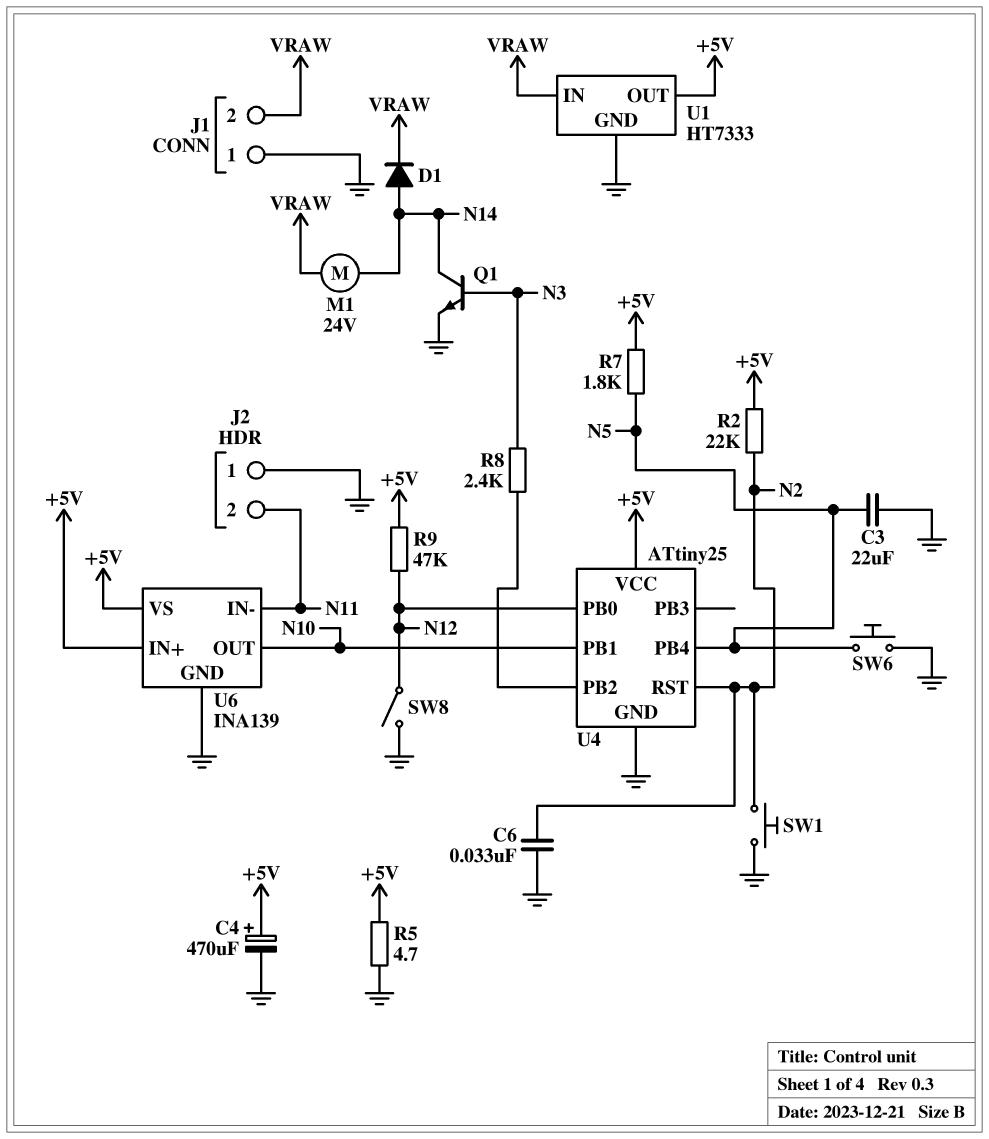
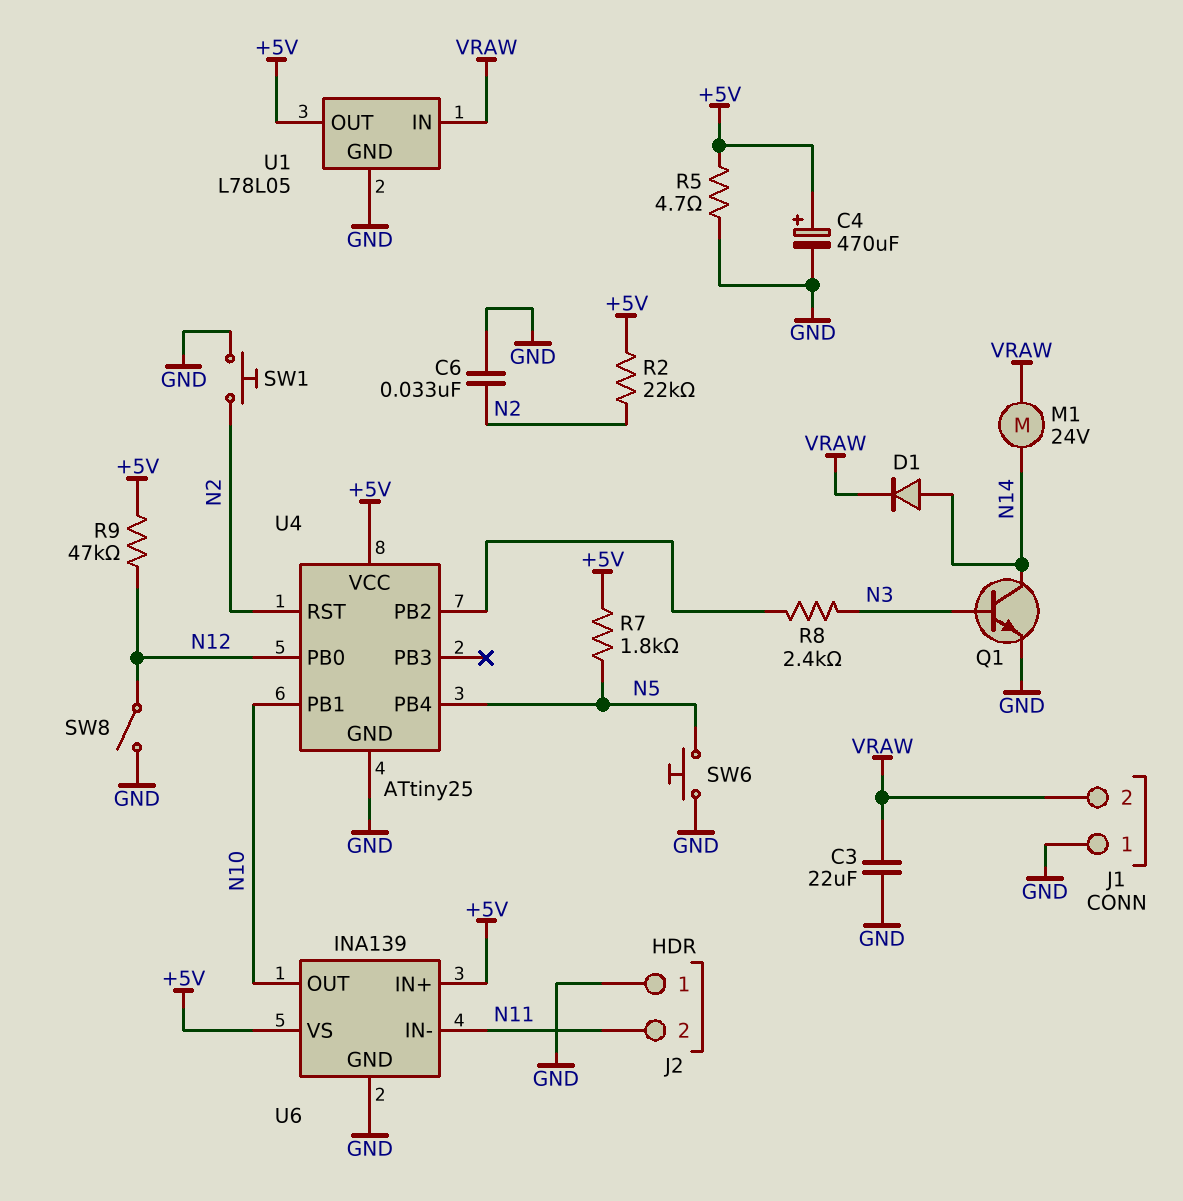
C3: 22uF (GND, N5) -> 22uF (GND, VRAW)
U1: HT7333 -> L78L05

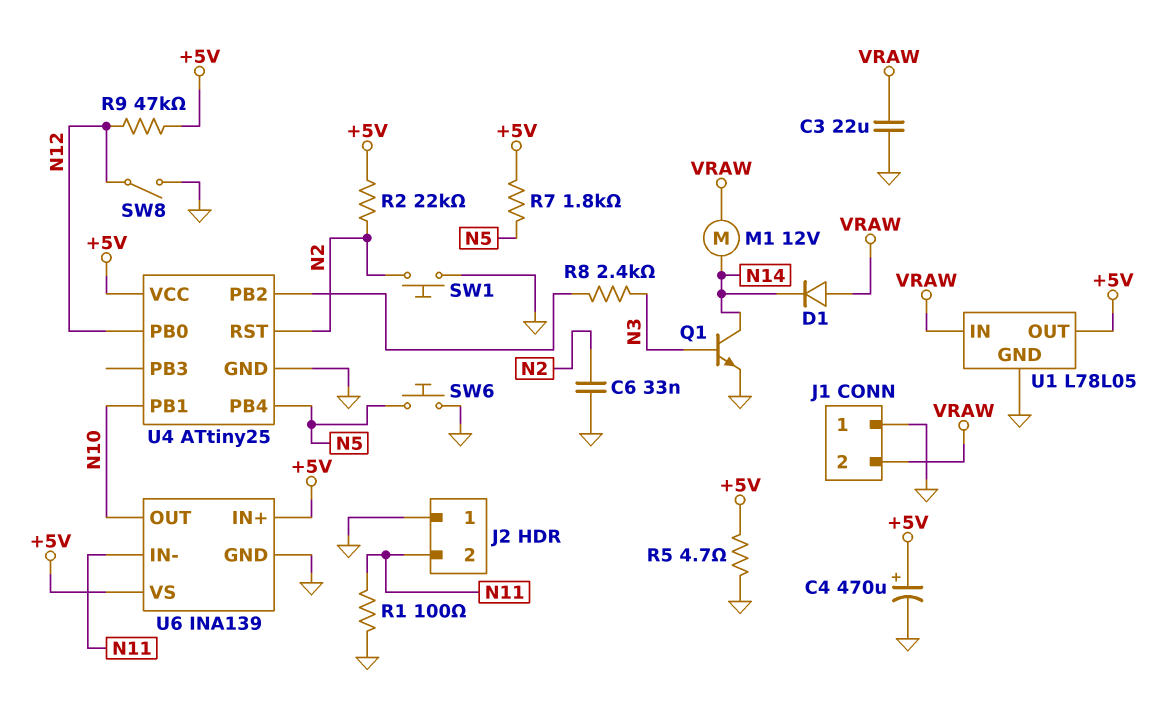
D1: diode (A N14, K VRAW) -> diode (A VRAW, K N14)
M1: motor 24V (N14, VRAW) -> motor 12V (N14, VRAW)
R1: none -> 100 (GND, N11)

